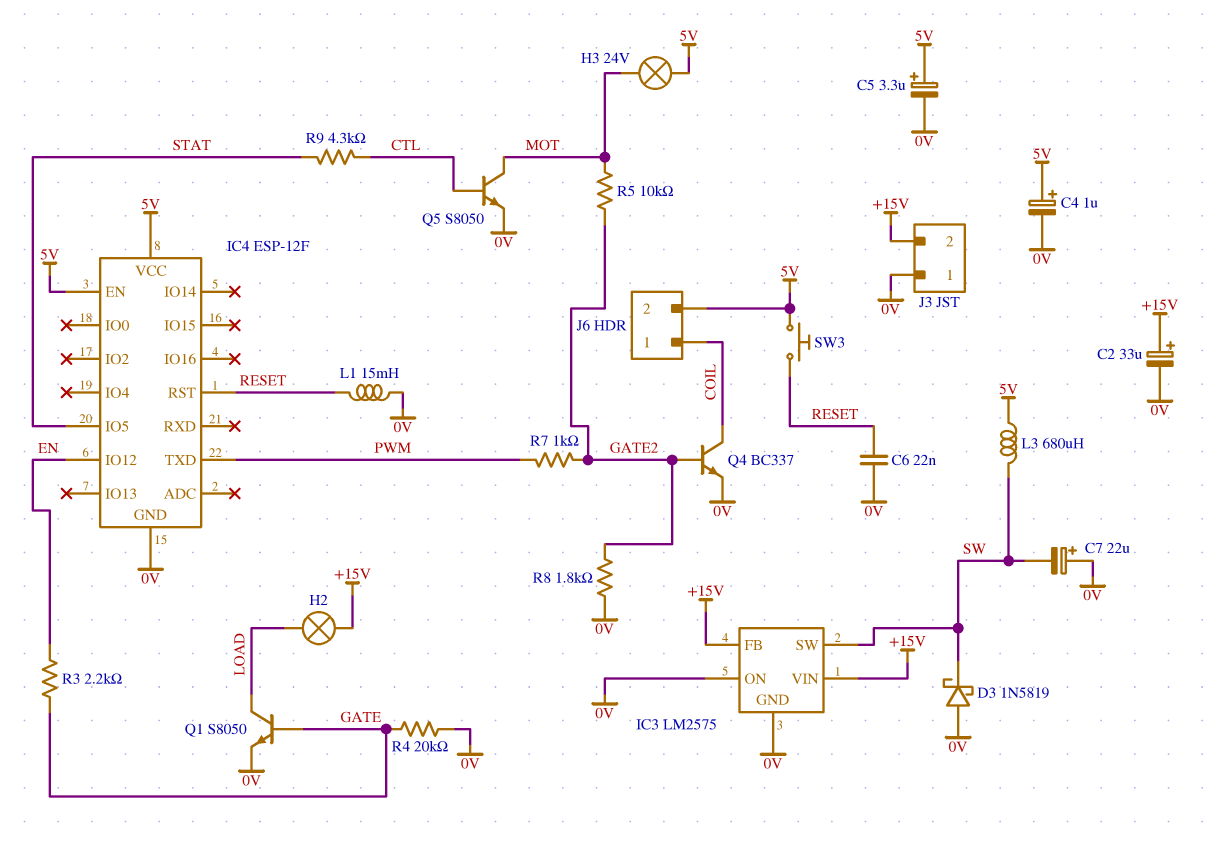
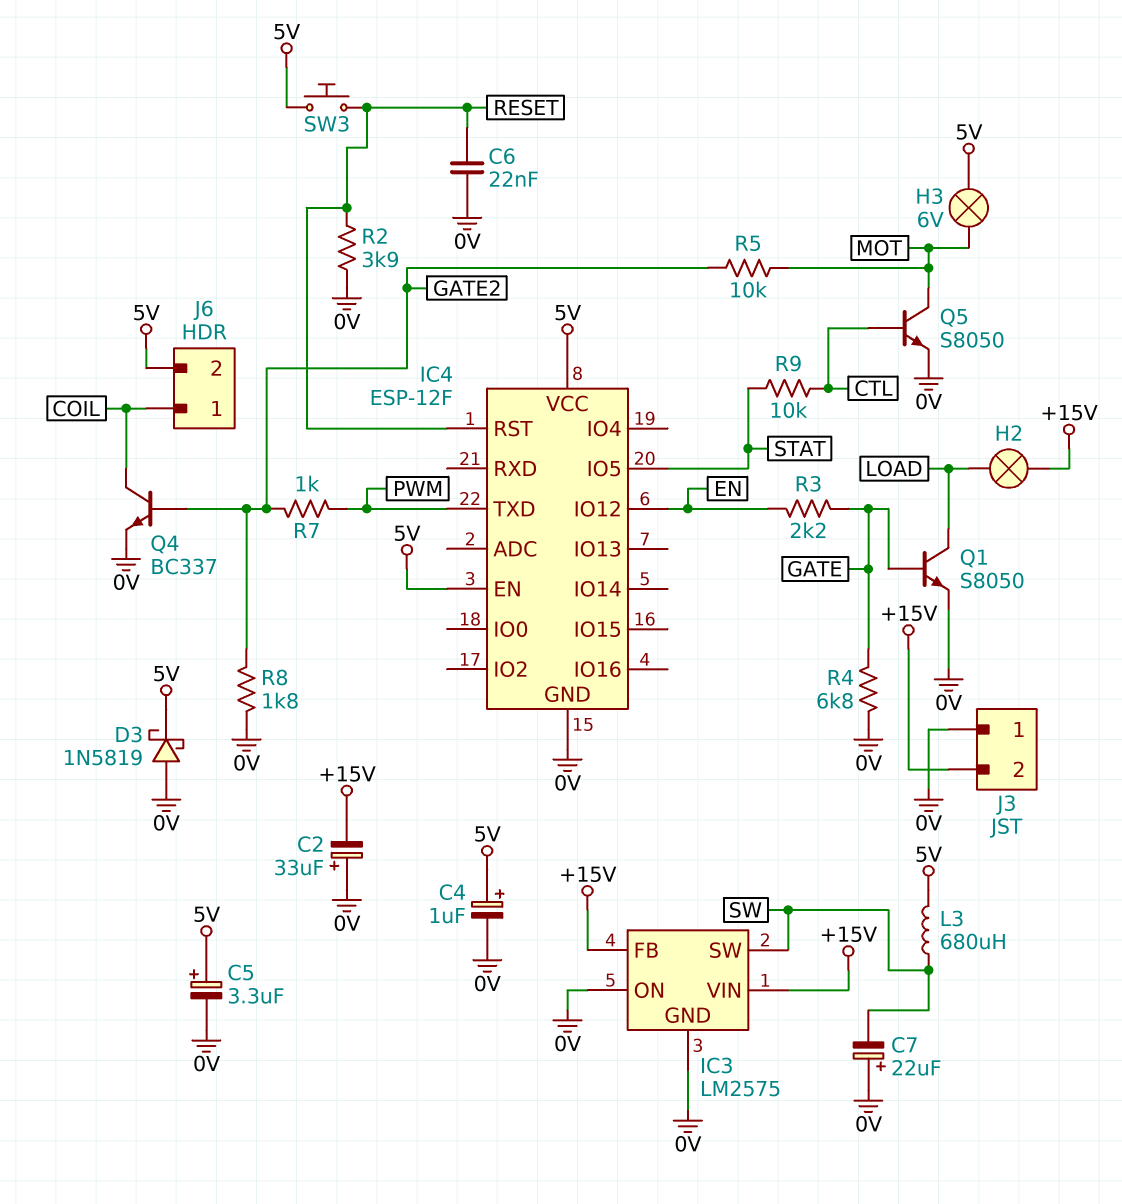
C2: 33uF (plus +15V, minus 0V) -> 33uF (plus 0V, minus +15V)
D3: schottky 1N5819 (A 0V, K SW) -> schottky 1N5819 (A 0V, K 5V)
H3: lamp 24V (5V, MOT) -> lamp 6V (5V, MOT)
L1: 15mH (0V, RESET) -> none
R2: none -> 3.9k (0V, RESET)
R4: 20k (0V, GATE) -> 6.8k (0V, GATE)
R9: 4.3k (CTL, STAT) -> 10k (CTL, STAT)

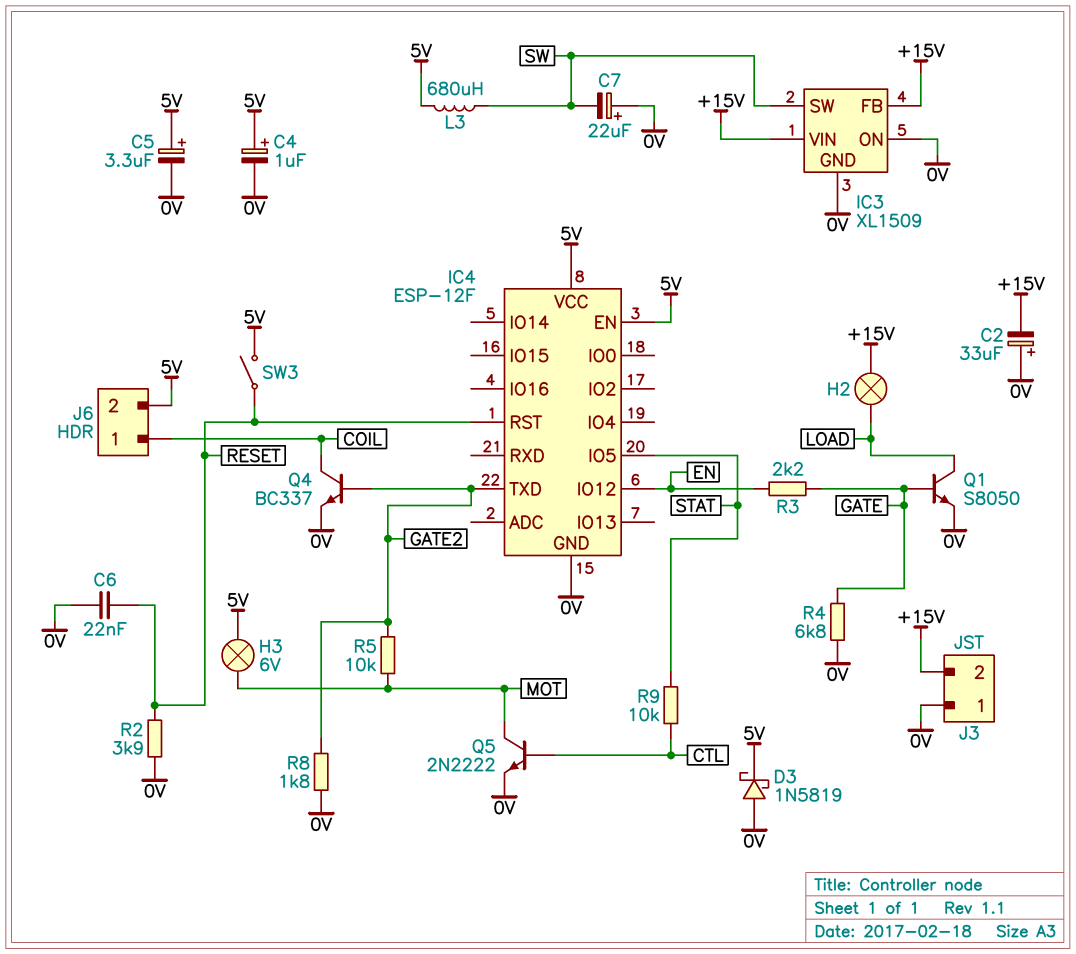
IC3: LM2575 -> XL1509
IC4 pin TXD: PWM -> GATE2
Q5: NPN S8050 (B CTL, C MOT, E 0V) -> NPN 2N2222 (B CTL, C MOT, E 0V)
R7: 1k (GATE2, PWM) -> none
SW3: button (5V, RESET) -> switch (5V, RESET)

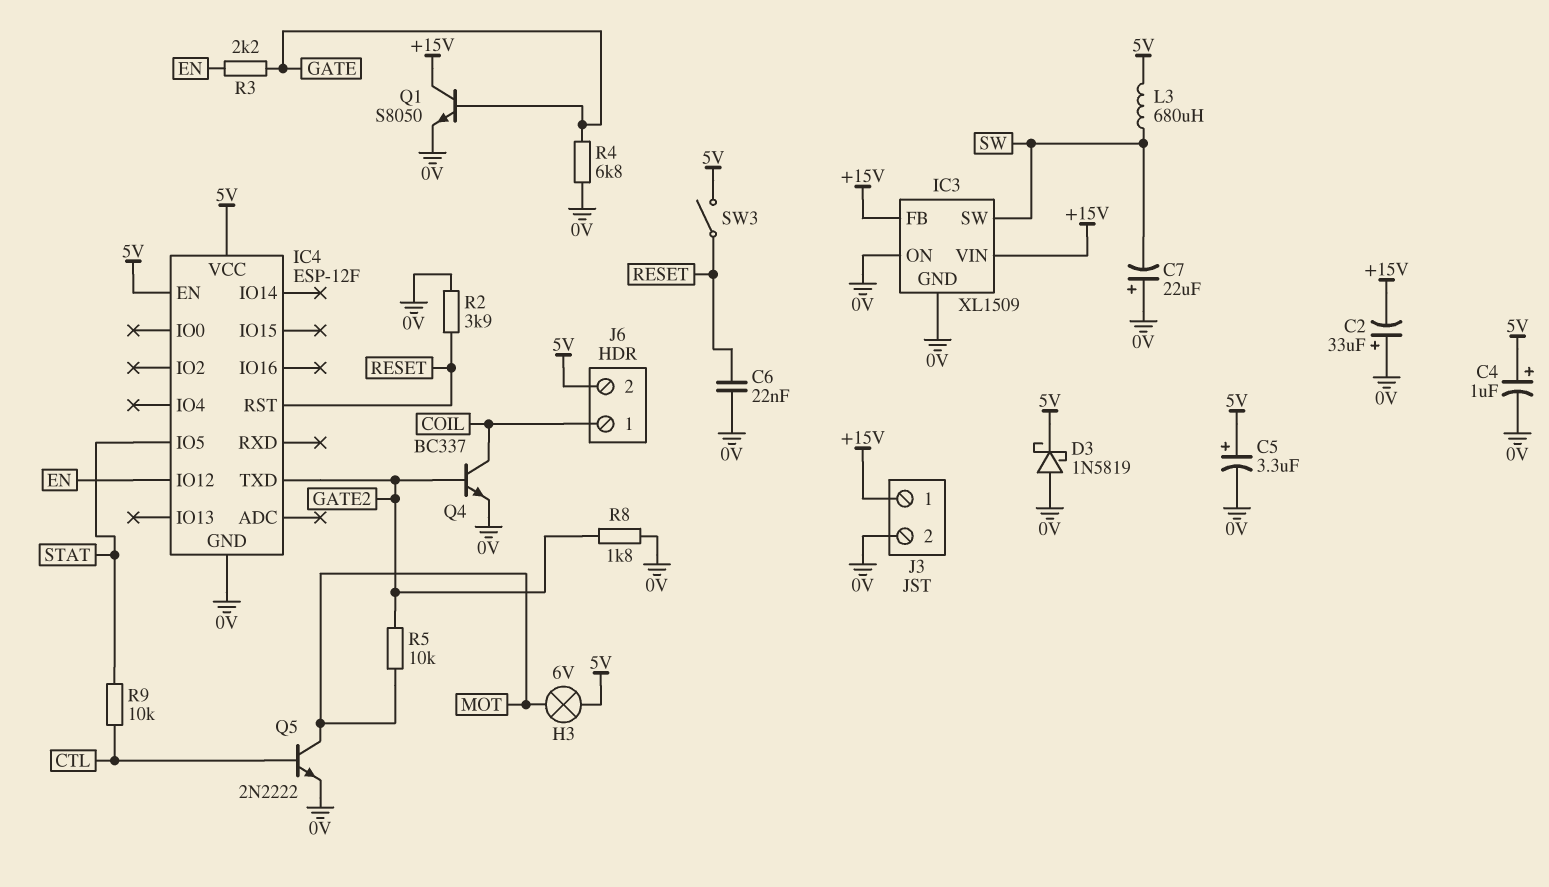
H2: lamp (+15V, LOAD) -> none
J3 pin 1: 0V -> +15V
J3 pin 2: +15V -> 0V
Q1: NPN S8050 (B GATE, C LOAD, E 0V) -> NPN S8050 (B GATE, C +15V, E 0V)

